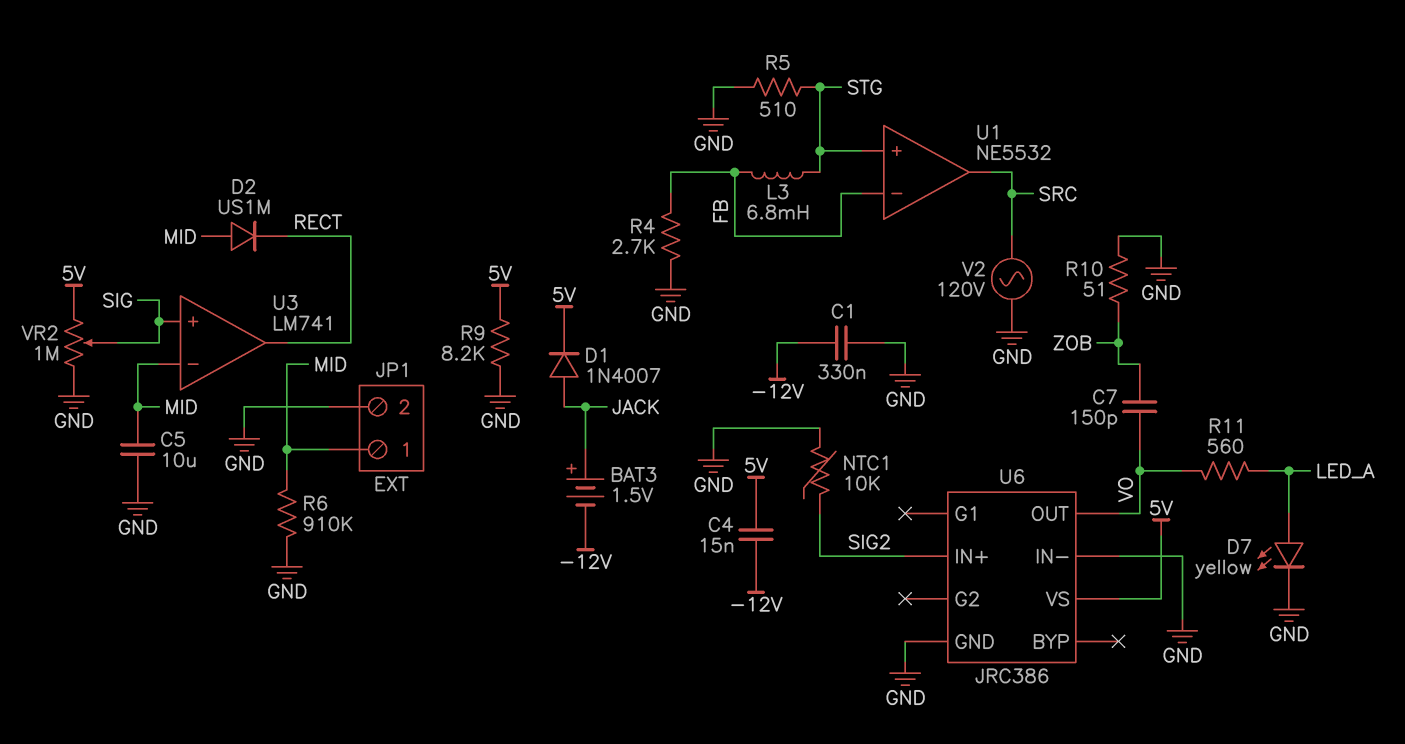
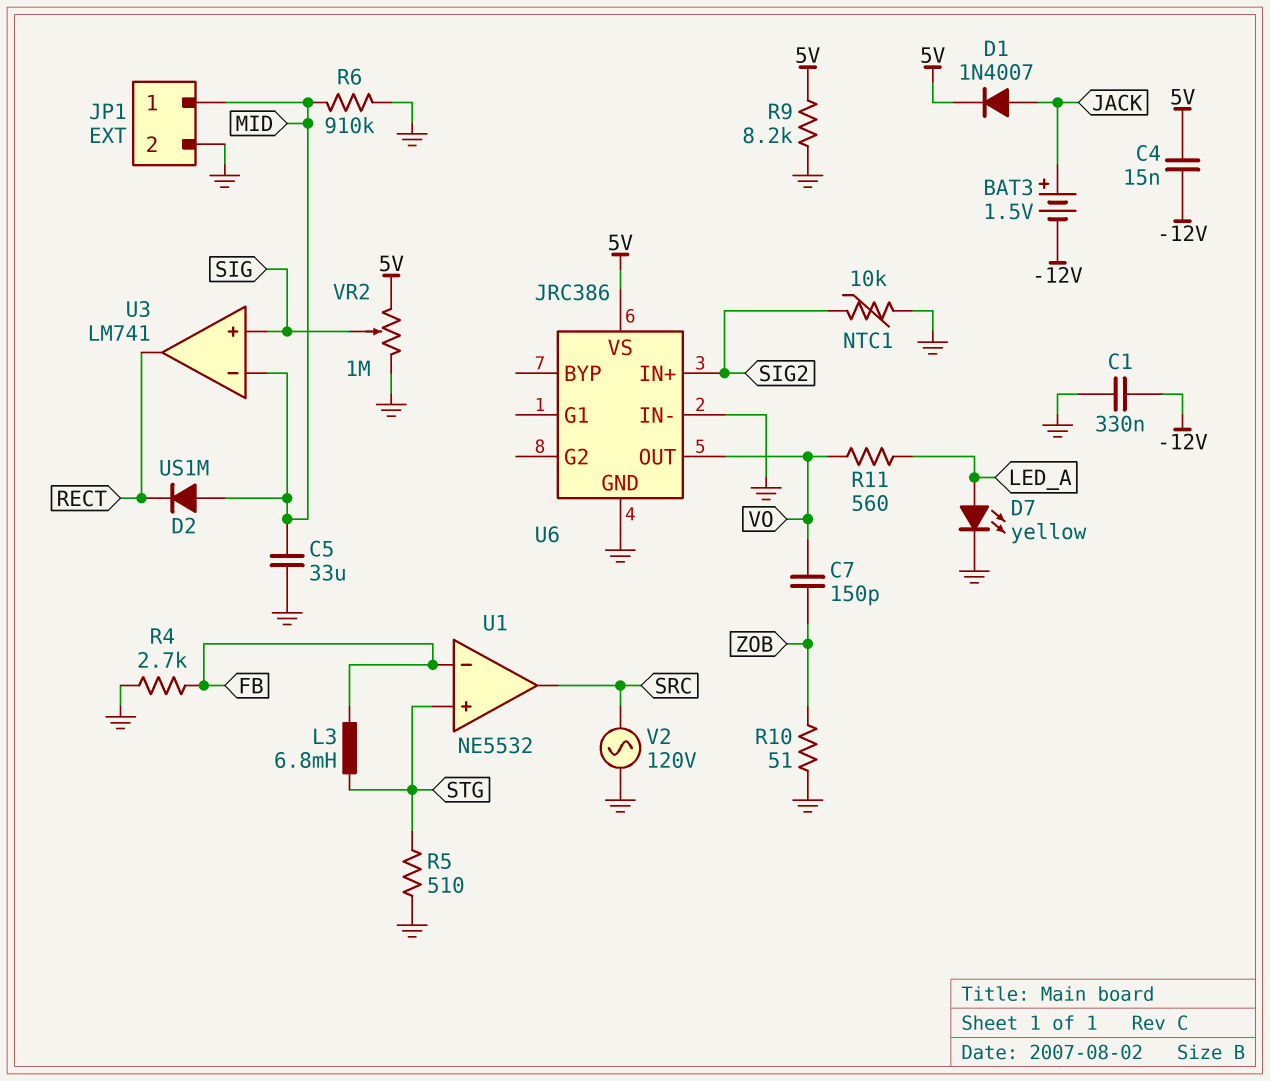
C5: 10uF (GND, MID) -> 33uF (GND, MID)

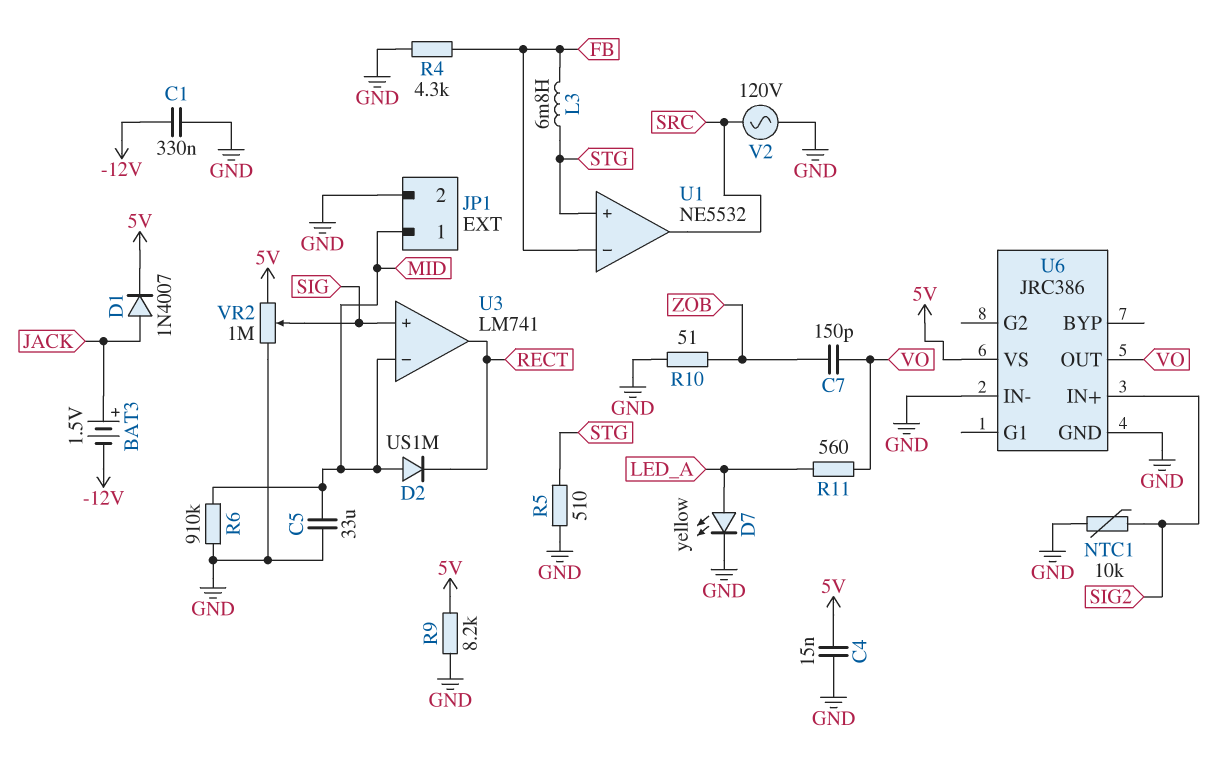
C4: 15nF (-12V, 5V) -> 15nF (5V, GND)
R4: 2.7k (FB, GND) -> 4.3k (FB, GND)

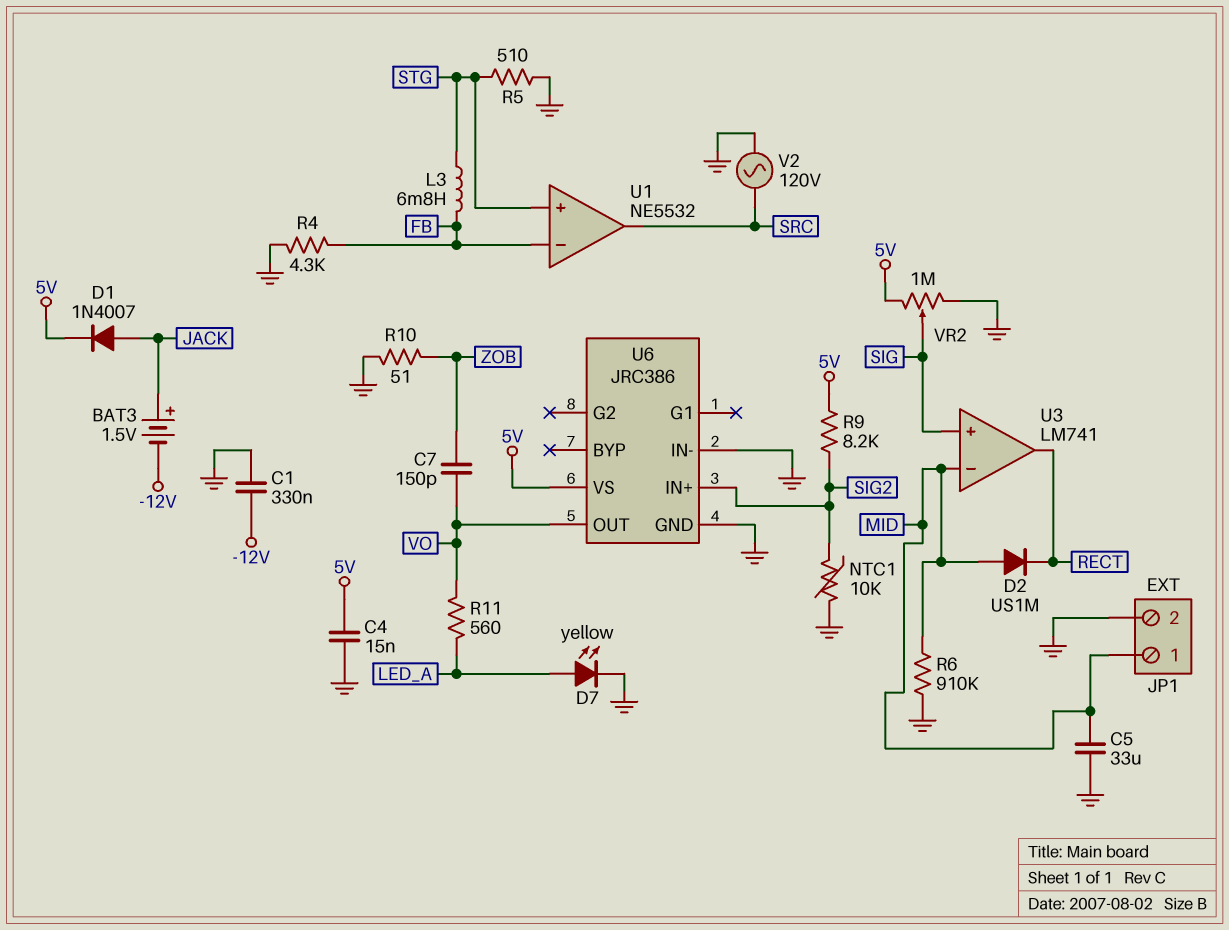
R9: 8.2k (5V, GND) -> 8.2k (5V, SIG2)

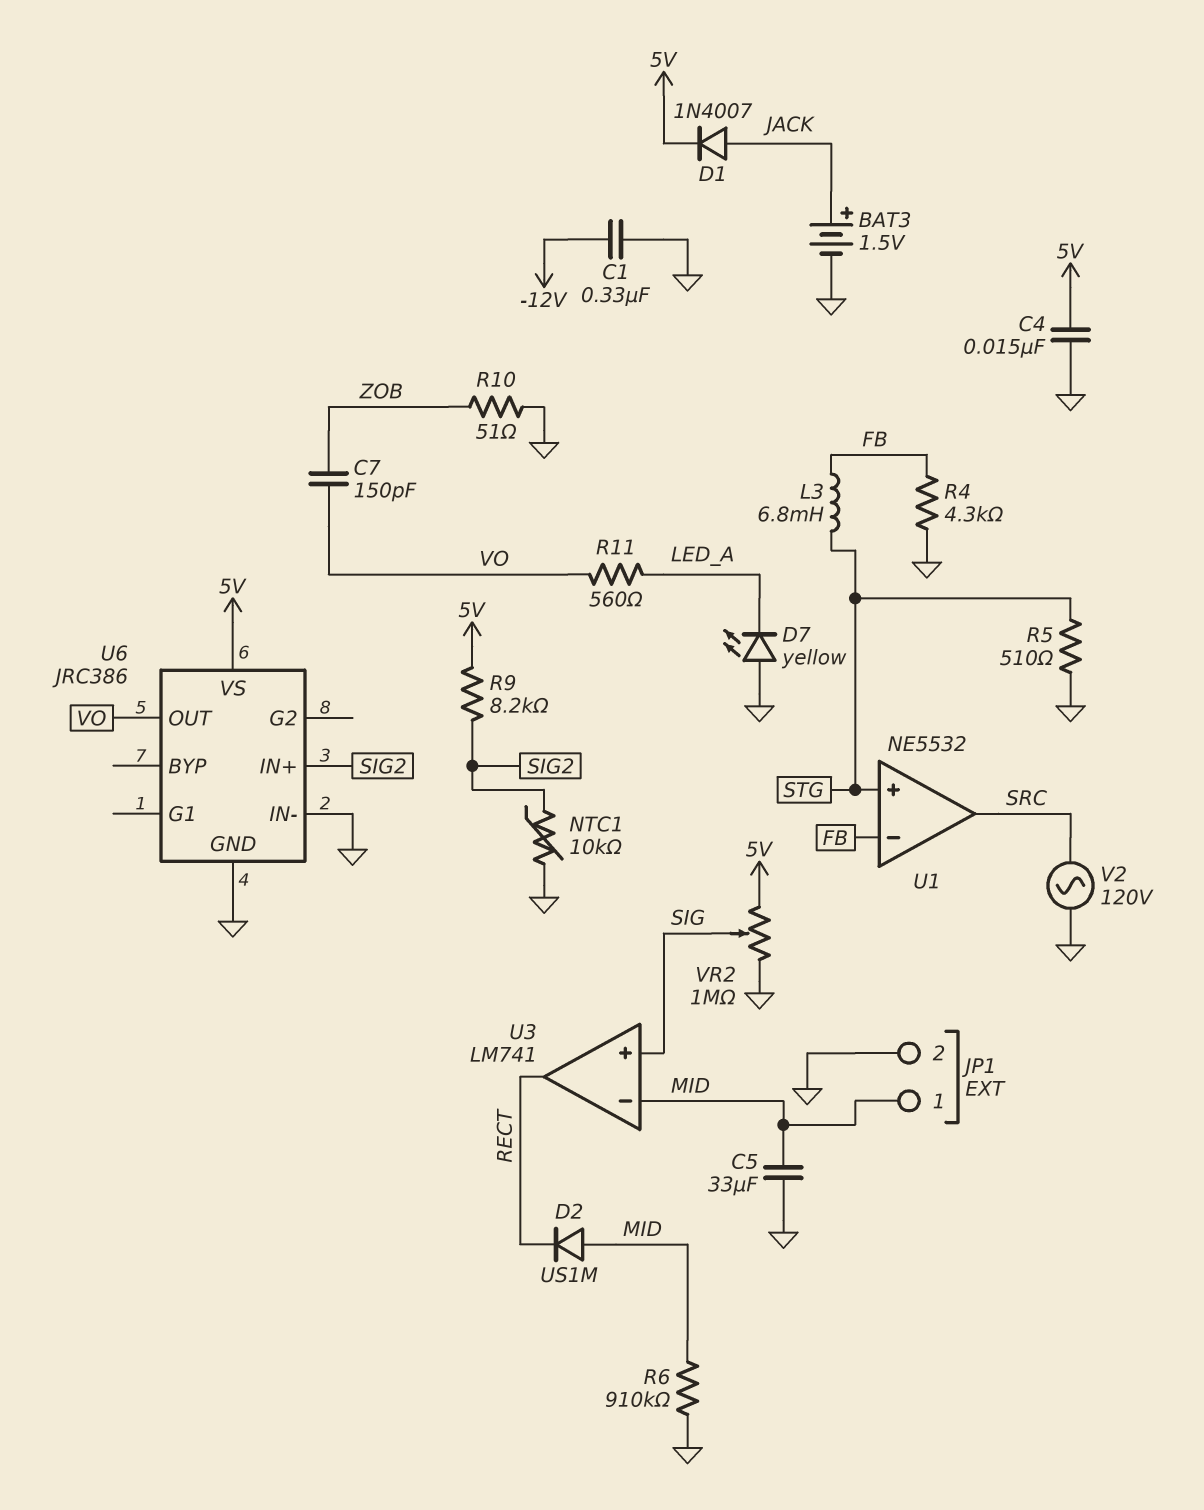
BAT3: 1.5V (plus JACK, minus -12V) -> 1.5V (plus JACK, minus GND)
D7: LED yellow (A LED_A, K GND) -> LED yellow (A GND, K LED_A)

